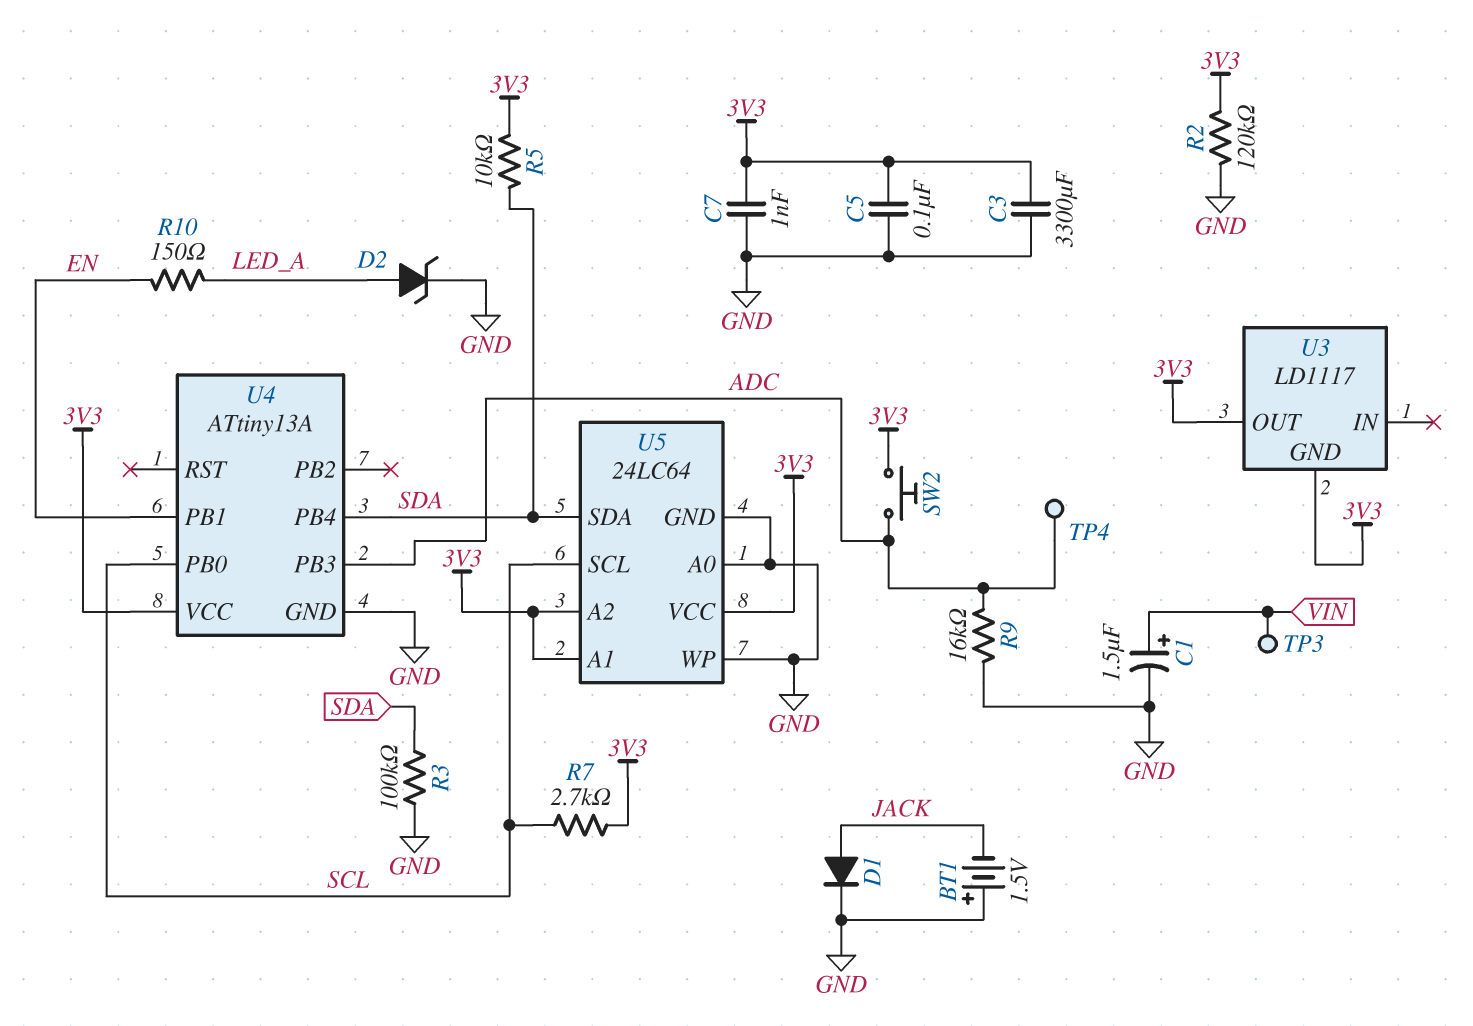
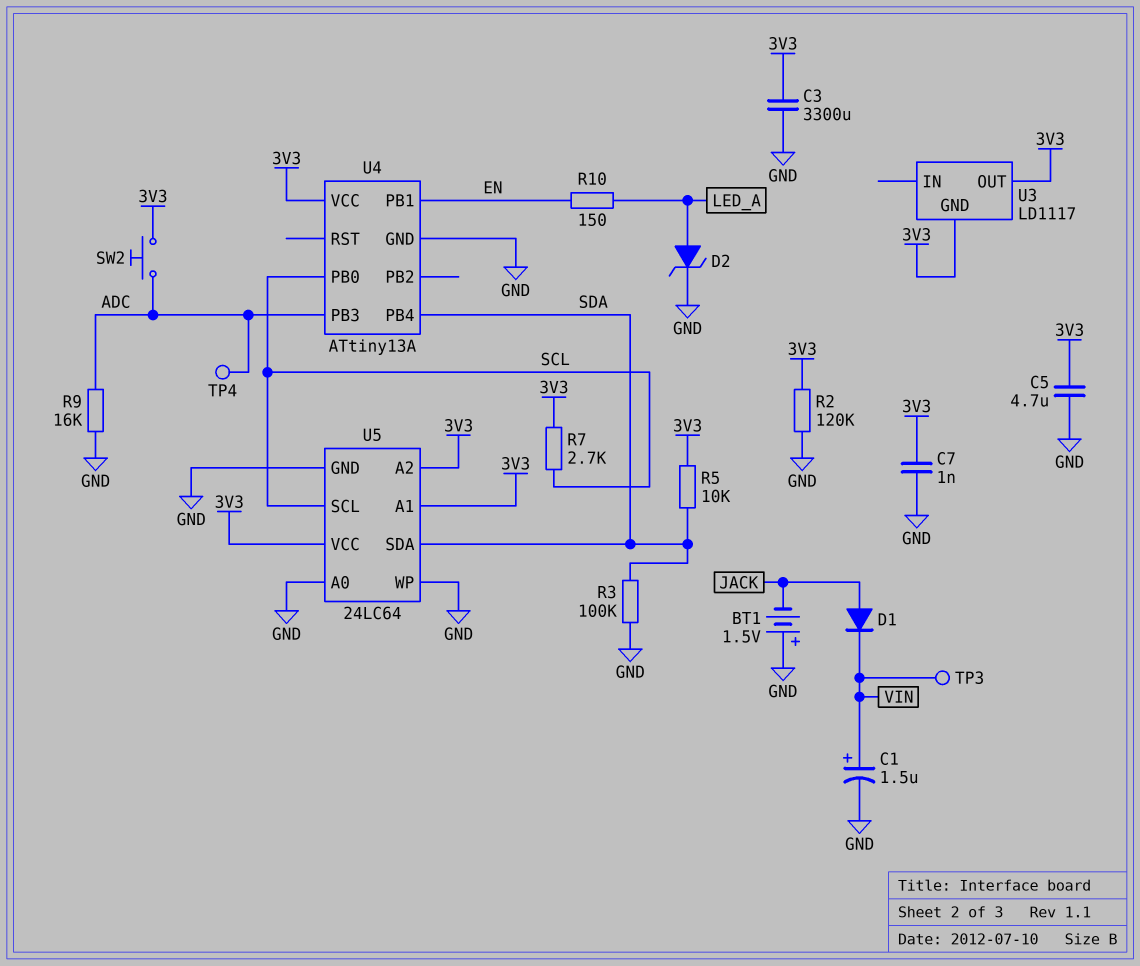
C5: 100nF (3V3, GND) -> 4.7uF (3V3, GND)
D1: diode (A JACK, K GND) -> diode (A JACK, K VIN)

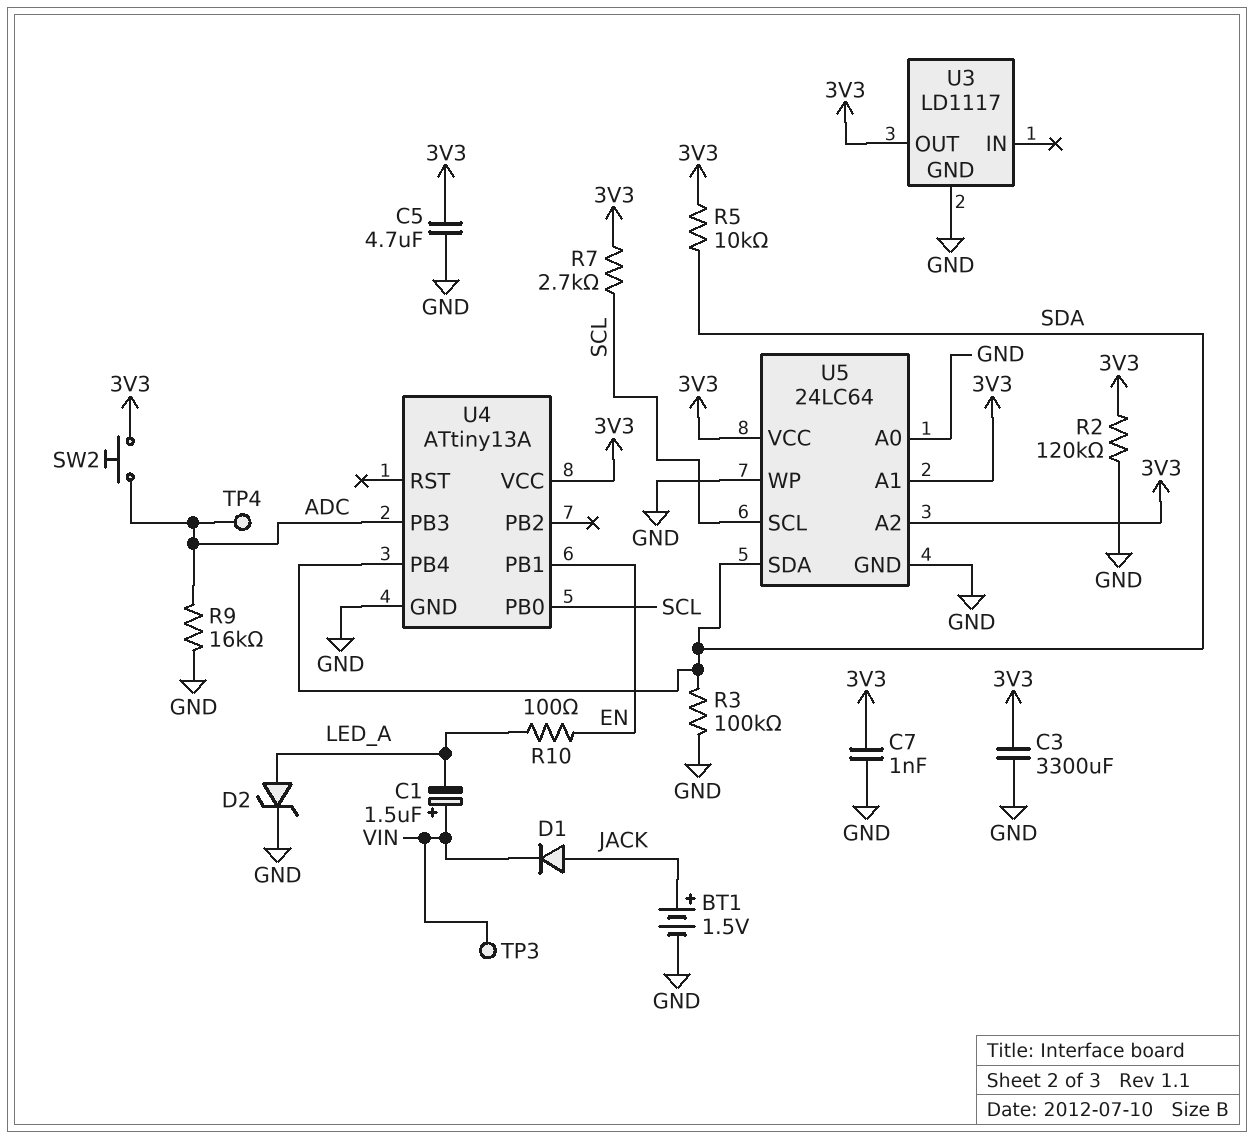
BT1: 1.5V (plus GND, minus JACK) -> 1.5V (plus JACK, minus GND)
C1: 1.5uF (plus VIN, minus GND) -> 1.5uF (plus VIN, minus LED_A)
R10: 150 (EN, LED_A) -> 100 (EN, LED_A)
U3 pin GND: 3V3 -> GND

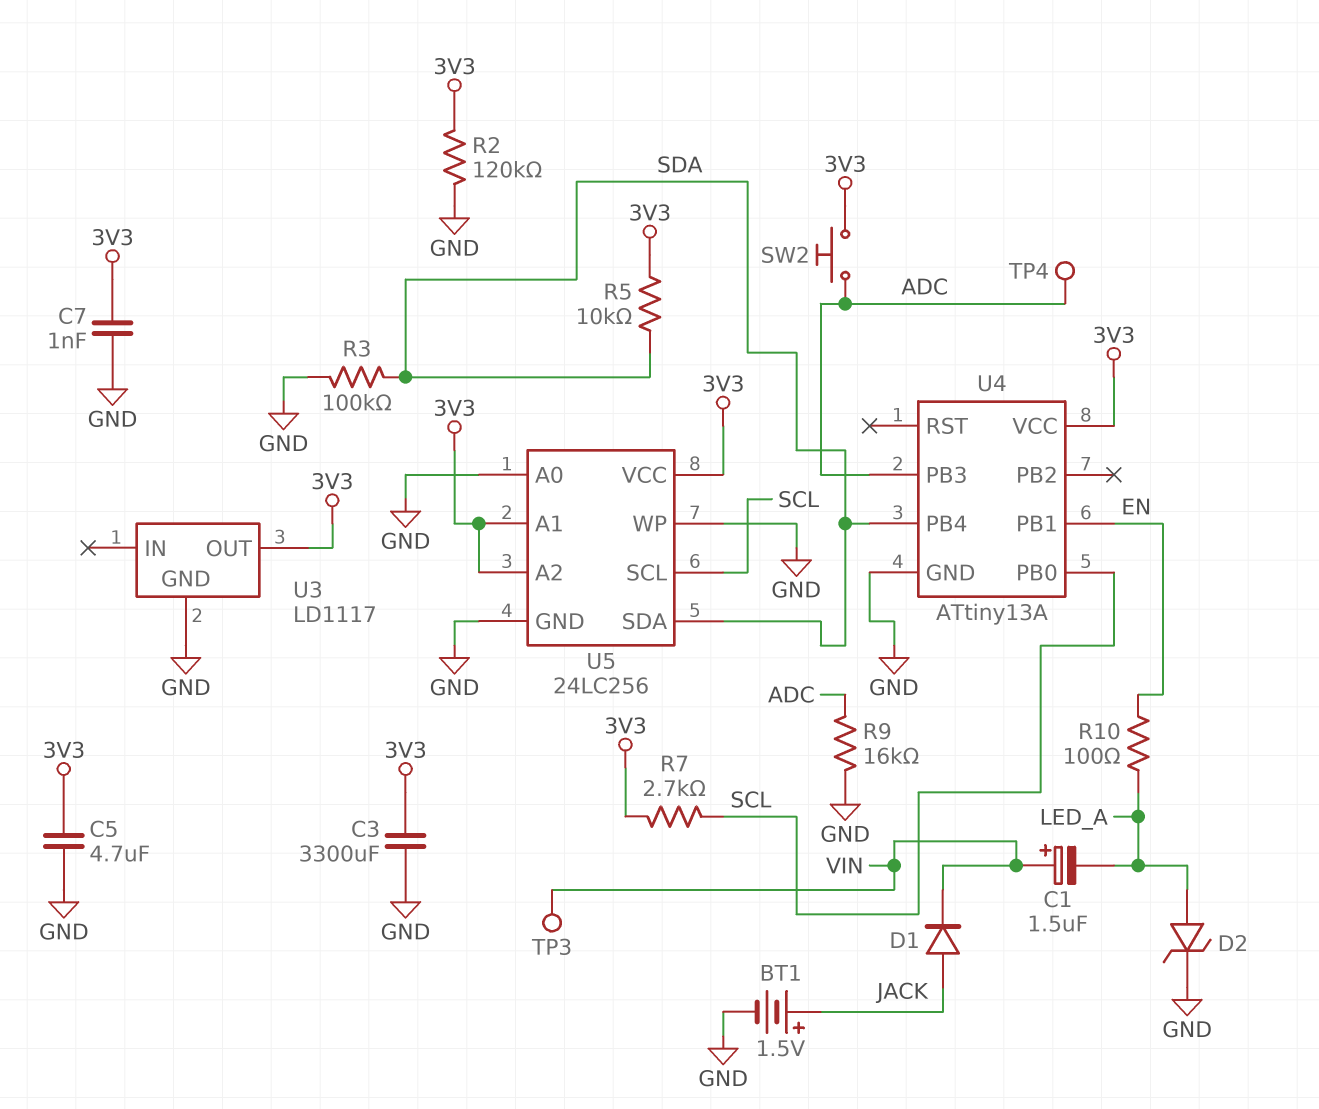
U5: 24LC64 -> 24LC256

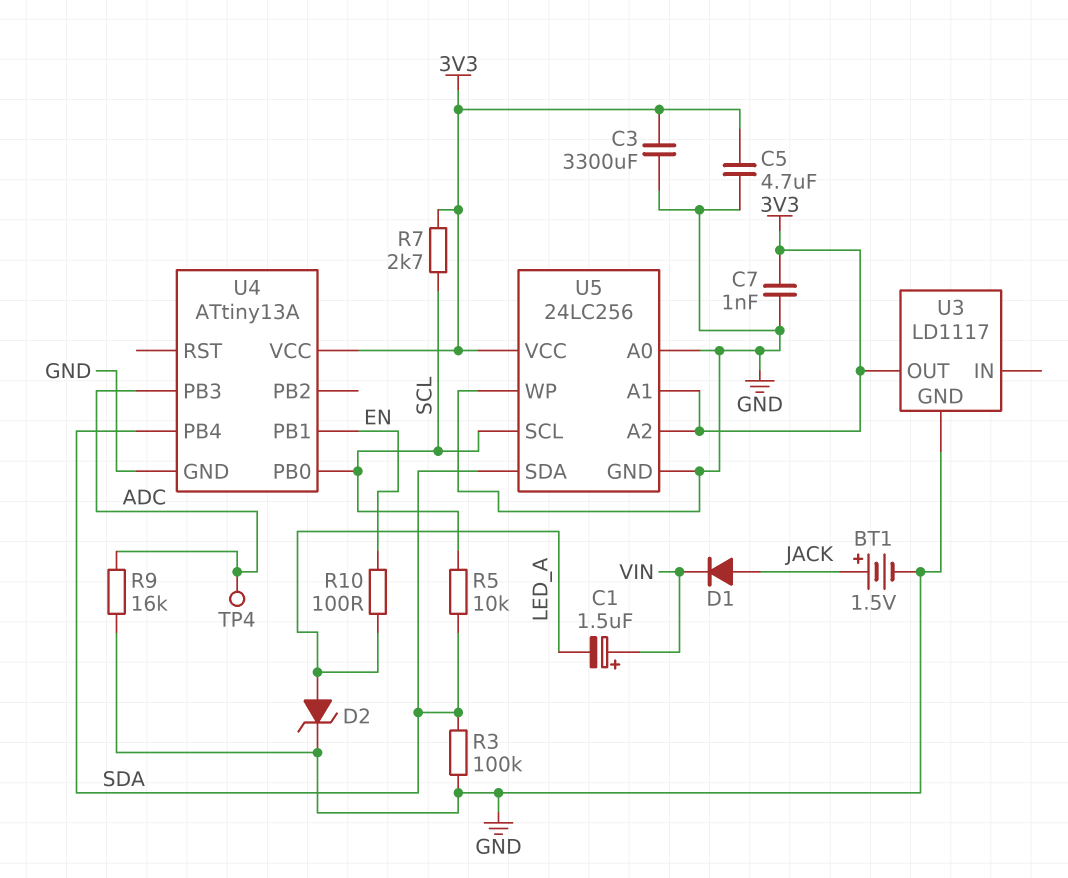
R2: 120k (3V3, GND) -> none
R5: 10k (3V3, SDA) -> 10k (SCL, SDA)
SW2: button (3V3, ADC) -> none
TP3: test point (VIN) -> none

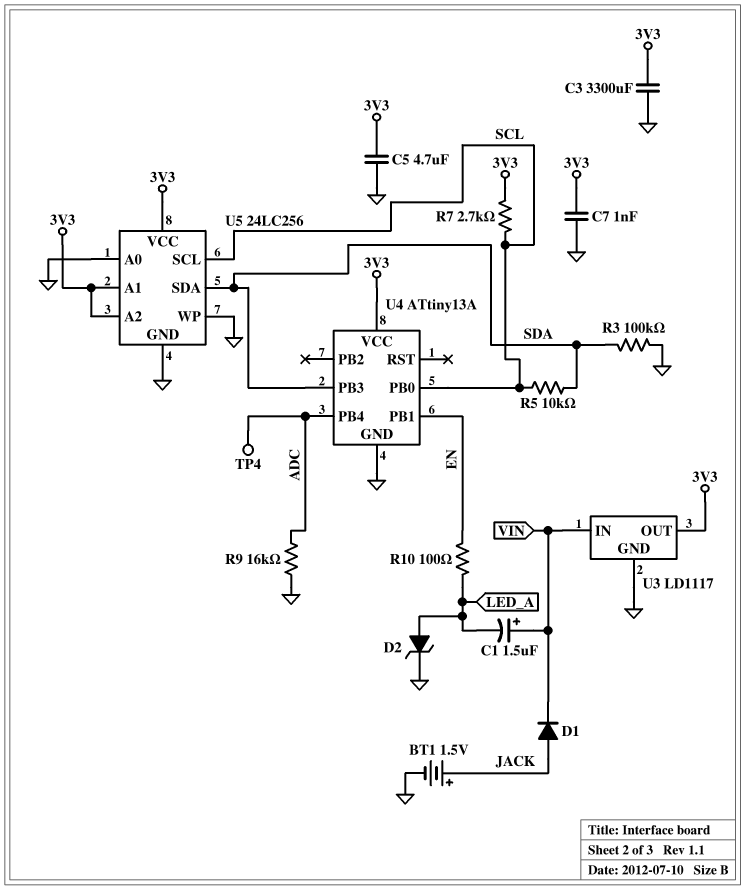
U3 pin IN: none -> VIN
U4 pin PB3: ADC -> SDA
U4 pin PB4: SDA -> ADC

